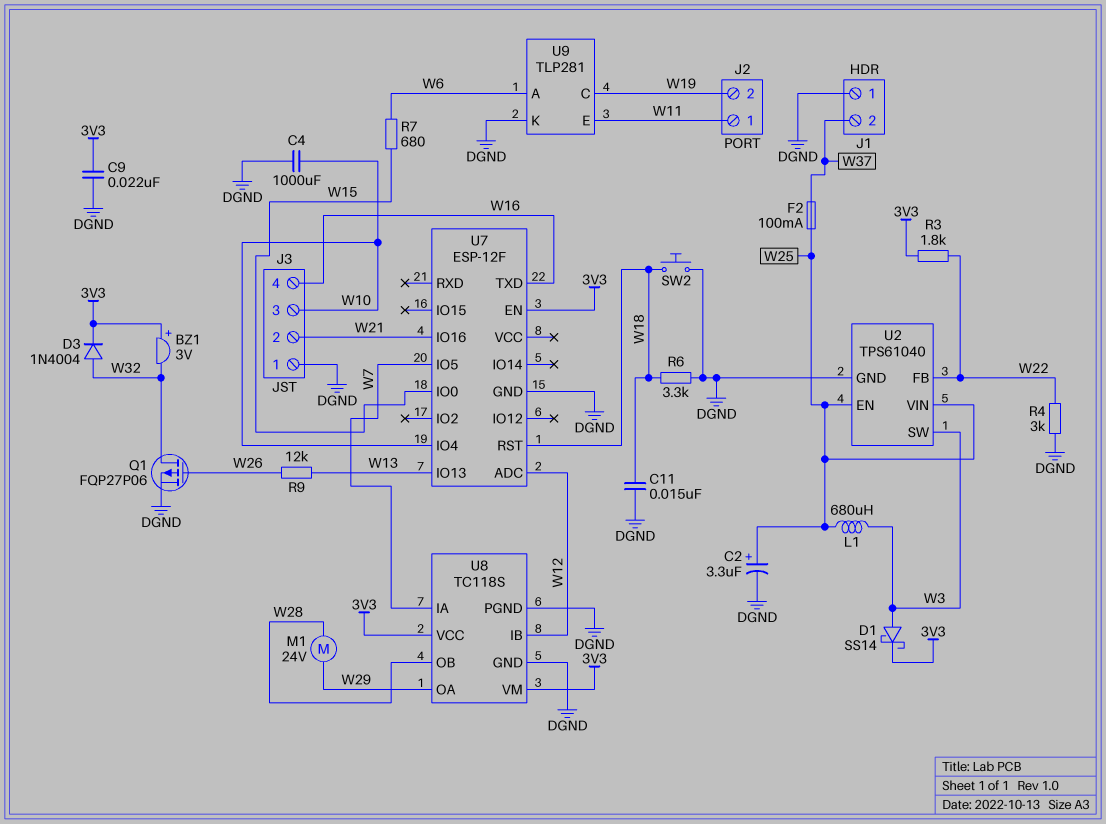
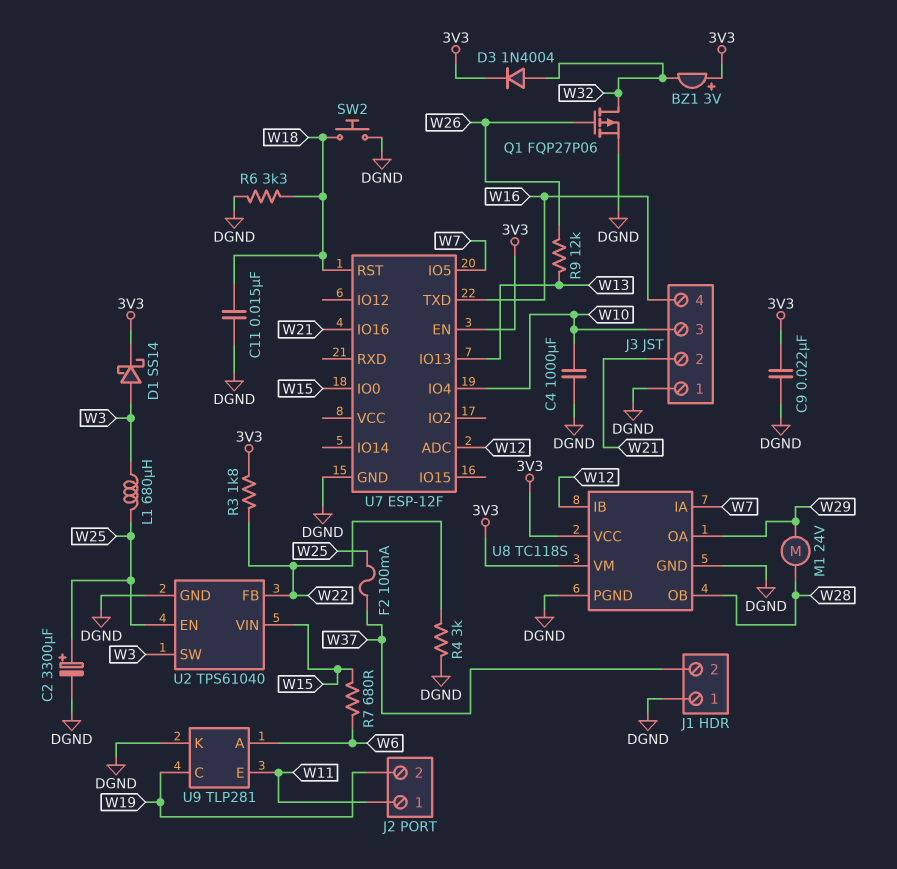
C2: 3.3uF (plus W25, minus DGND) -> 3300uF (plus W25, minus DGND)
U2 pin VIN: W25 -> W15

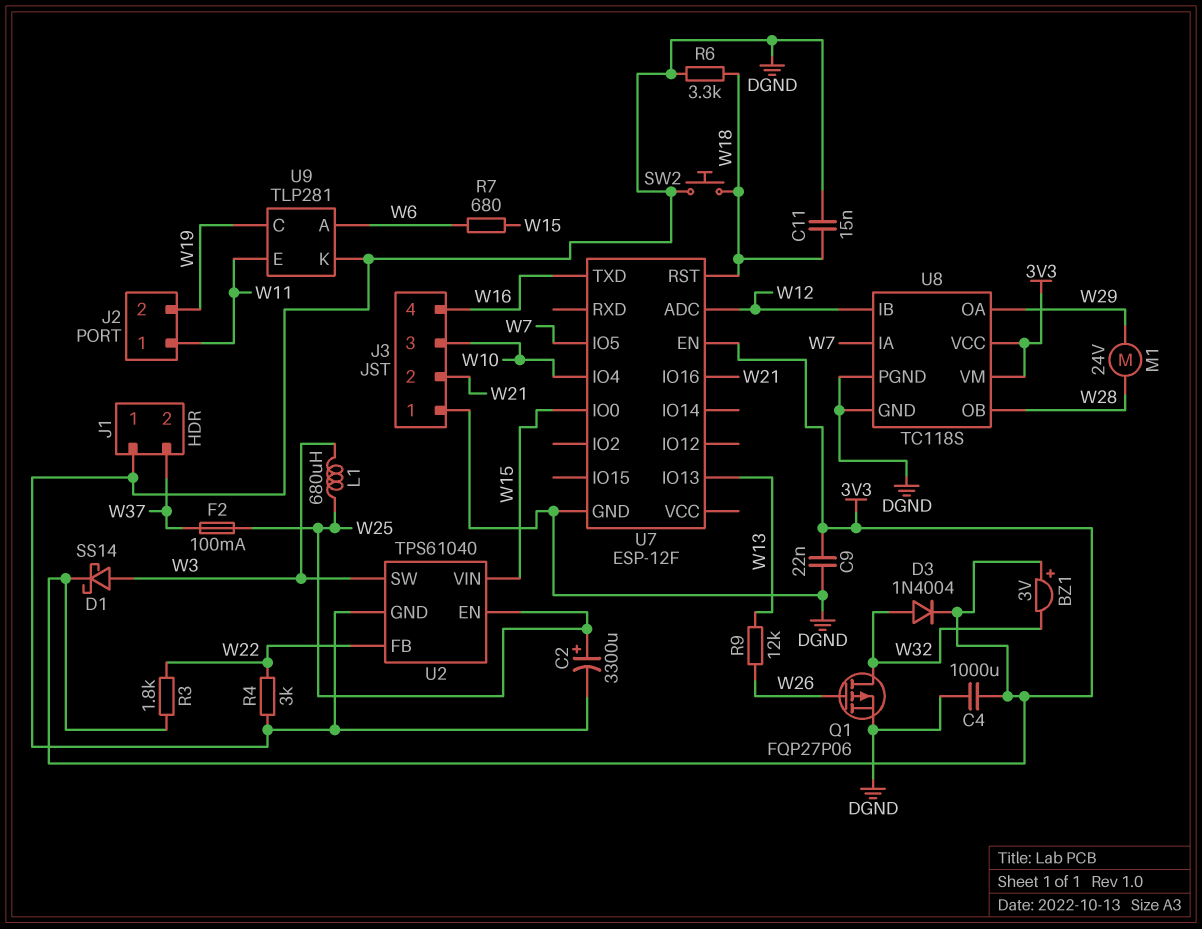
C4: 1000uF (DGND, W10) -> 1000uF (3V3, DGND)

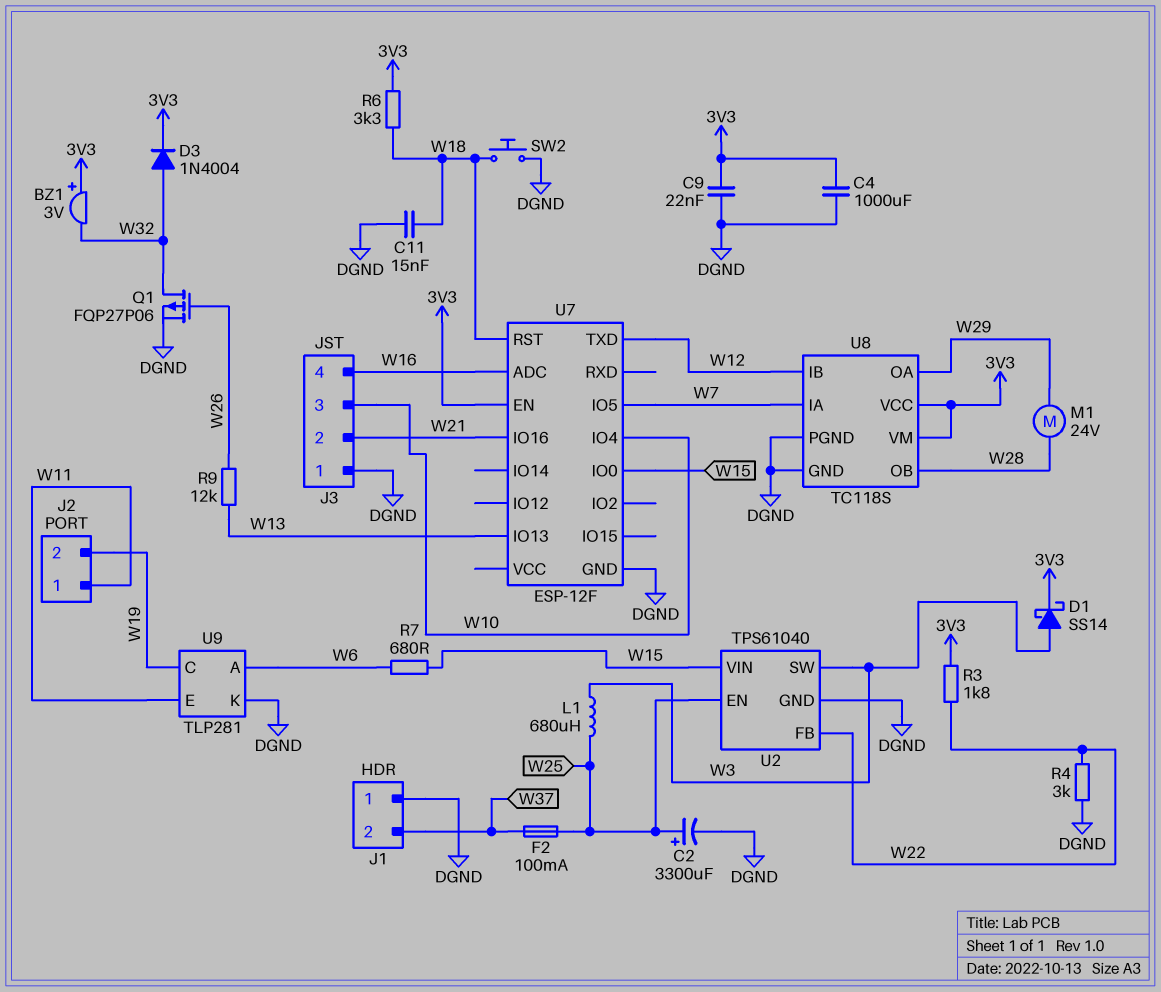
R6: 3.3k (DGND, W18) -> 3.3k (3V3, W18)
U7 pin ADC: W12 -> W16
U7 pin TXD: W16 -> W12

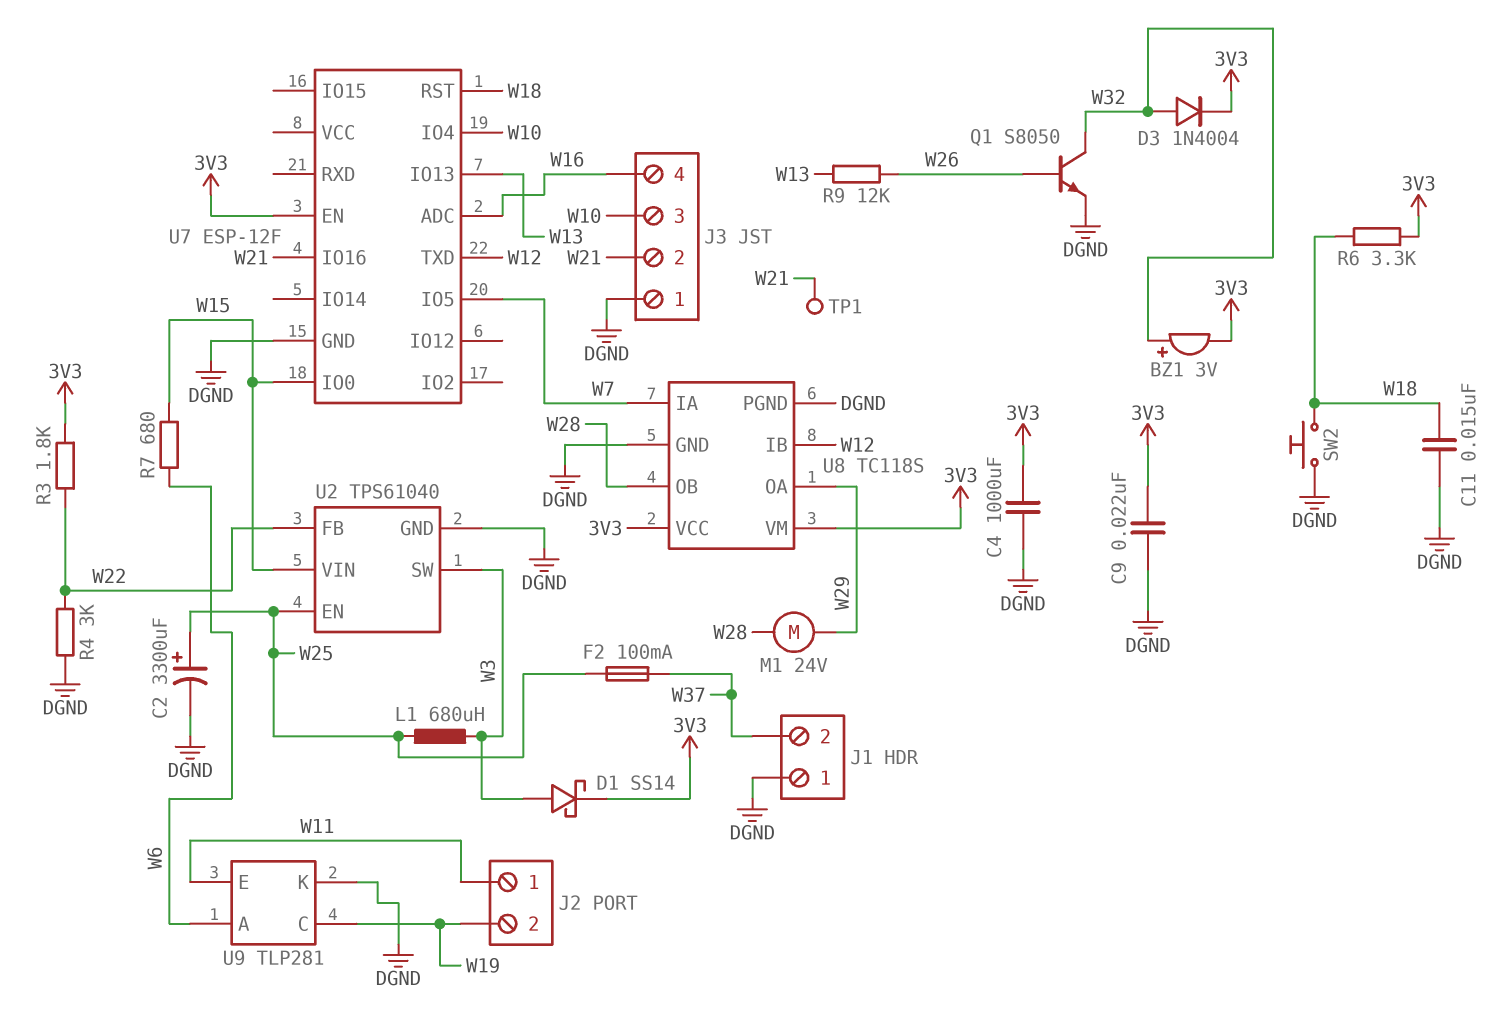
BZ1: buzzer 3V (plus 3V3, minus W32) -> buzzer 3V (plus W32, minus 3V3)
Q1: PMOS FQP27P06 (G W26, D W32, S DGND) -> NPN S8050 (B W26, C W32, E DGND)
TP1: none -> test point (W21)

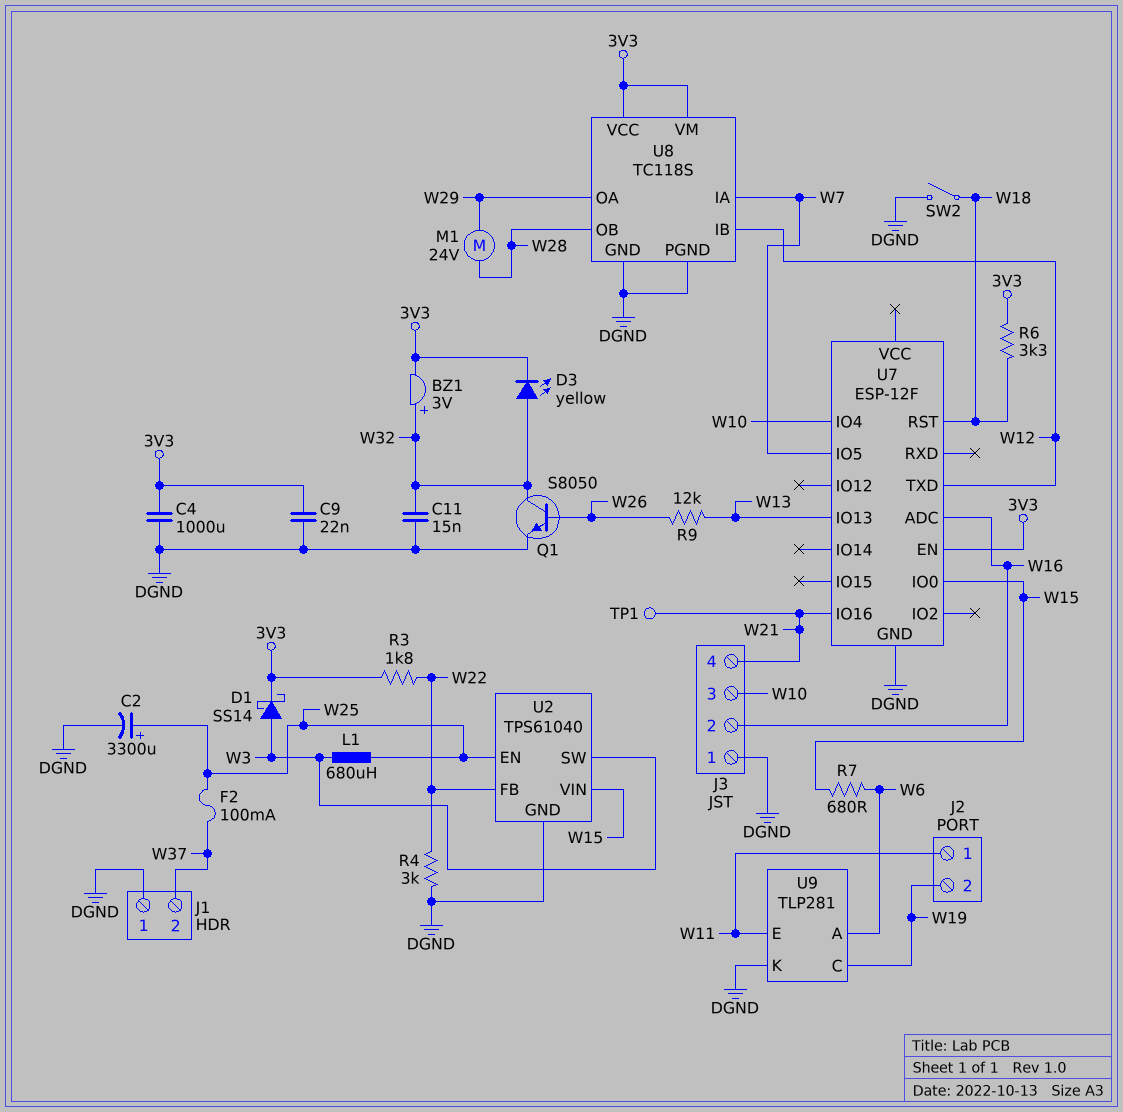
C11: 15nF (DGND, W18) -> 15nF (DGND, W32)
D3: diode 1N4004 (A W32, K 3V3) -> LED yellow (A W32, K 3V3)
J3 pin 2: W21 -> W16
J3 pin 4: W16 -> W21
SW2: button (DGND, W18) -> switch (DGND, W18)

